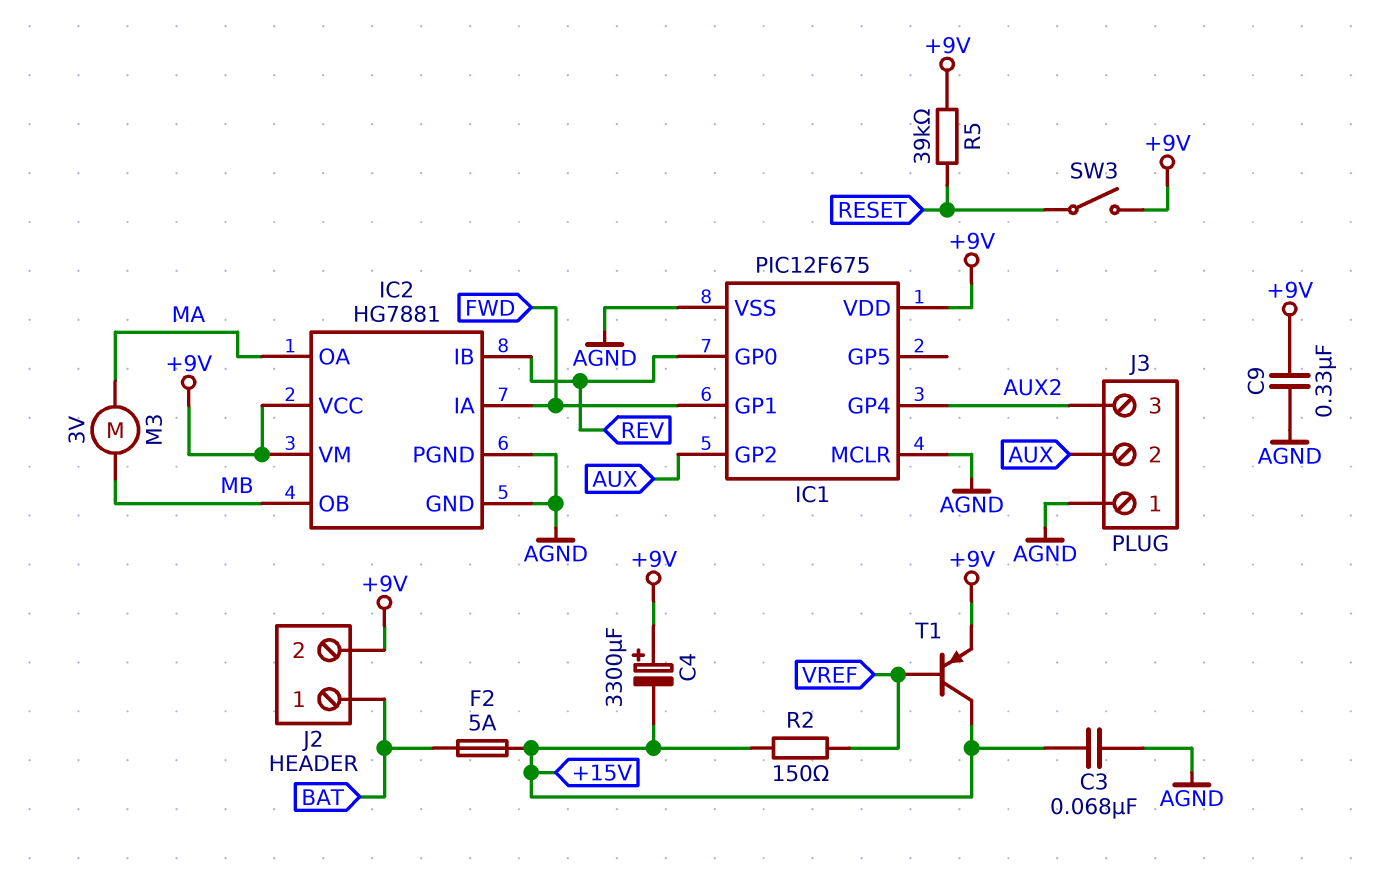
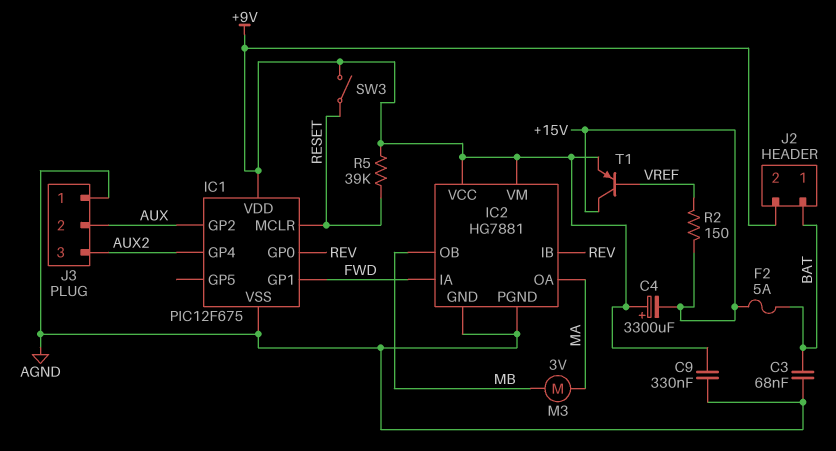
C3: 68nF (+15V, AGND) -> 68nF (AGND, BAT)
IC1 pin MCLR: AGND -> RESET

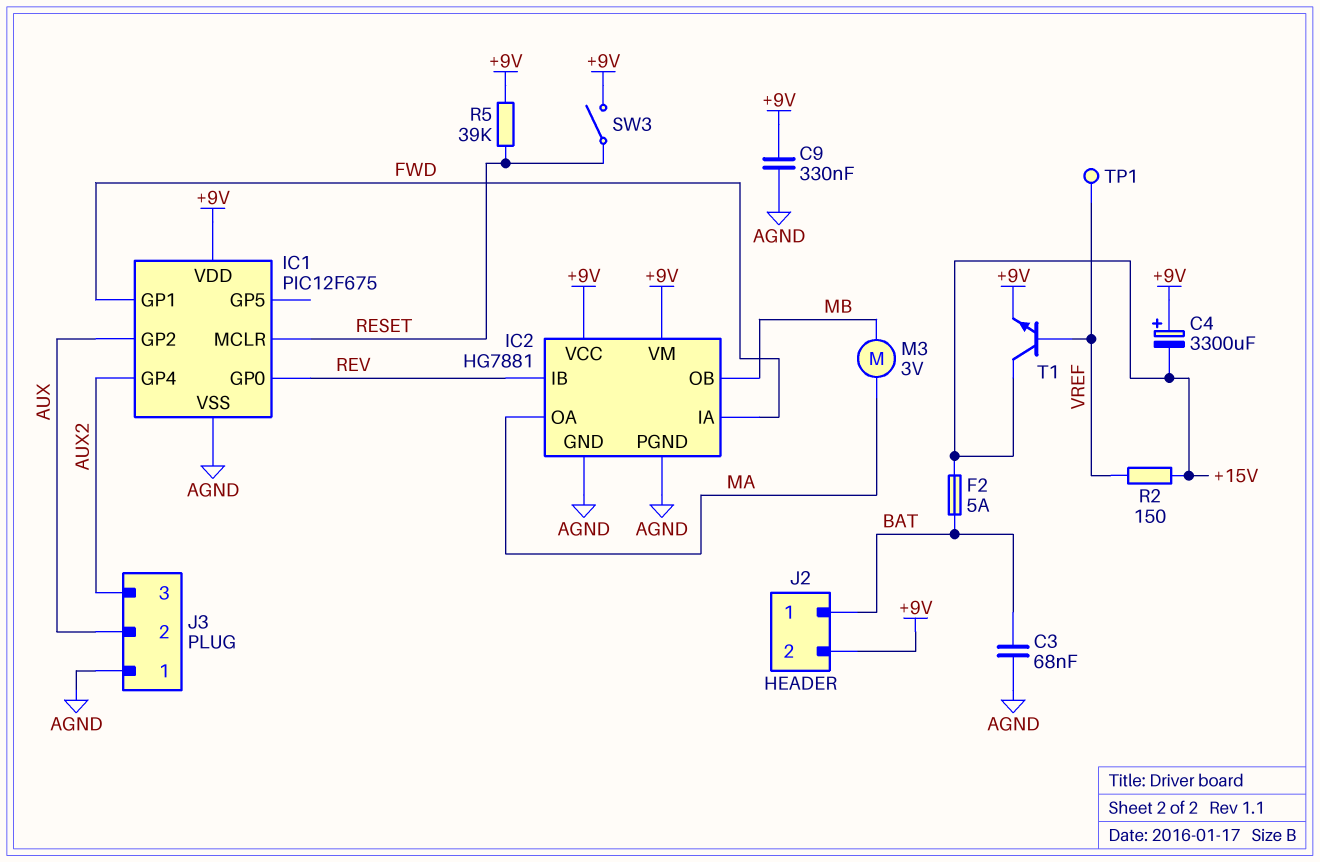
T1: PNP (B VREF, C +15V, E +9V) -> NPN (B VREF, C +15V, E +9V)
TP1: none -> test point (VREF)

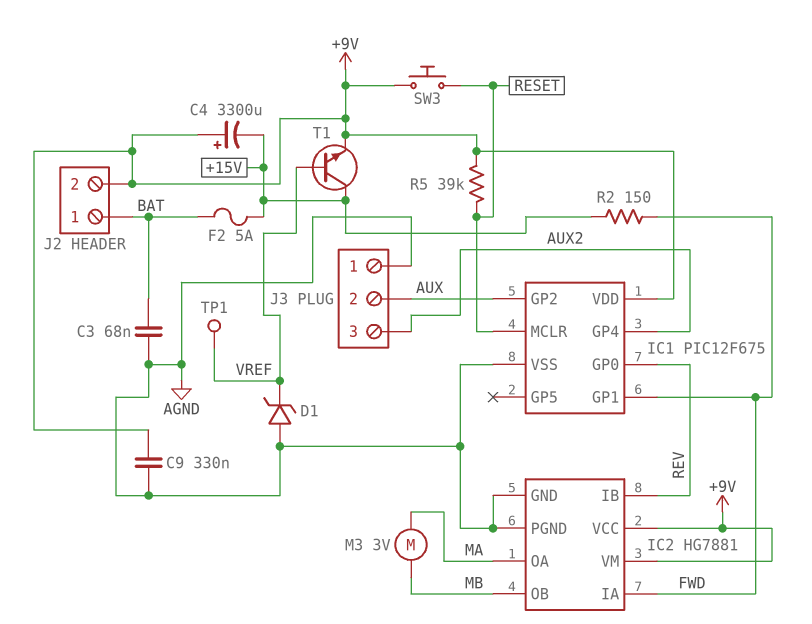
D1: none -> zener (A AGND, K VREF)
R2: 150 (+15V, VREF) -> 150 (+15V, FWD)
SW3: switch (+9V, RESET) -> button (+9V, RESET)

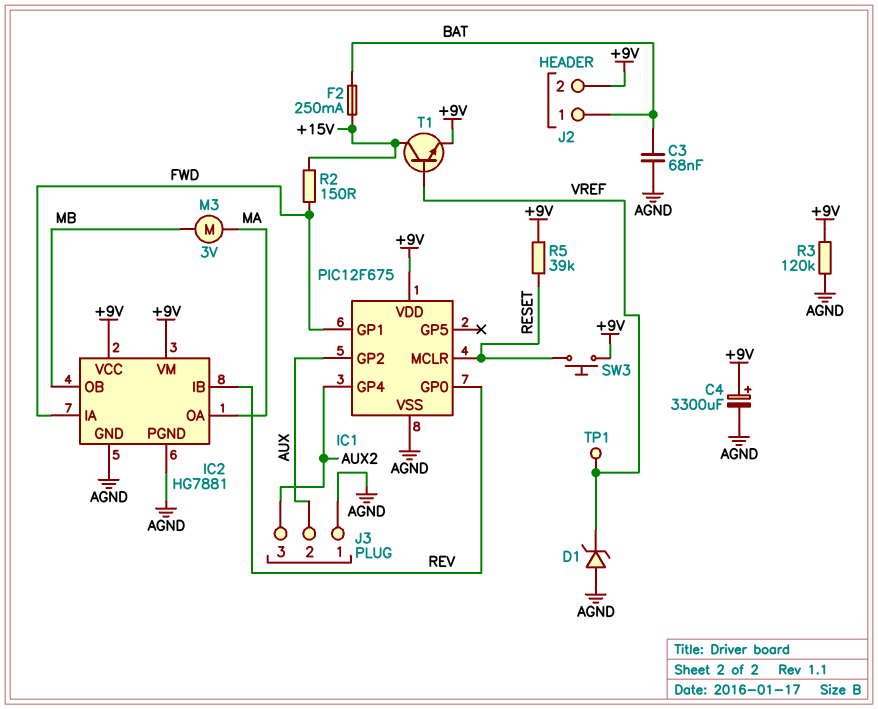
C4: 3300uF (plus +9V, minus +15V) -> 3300uF (plus +9V, minus AGND)
C9: 330nF (+9V, AGND) -> none
F2: 5A (+15V, BAT) -> 250mA (+15V, BAT)
R3: none -> 120k (+9V, AGND)

